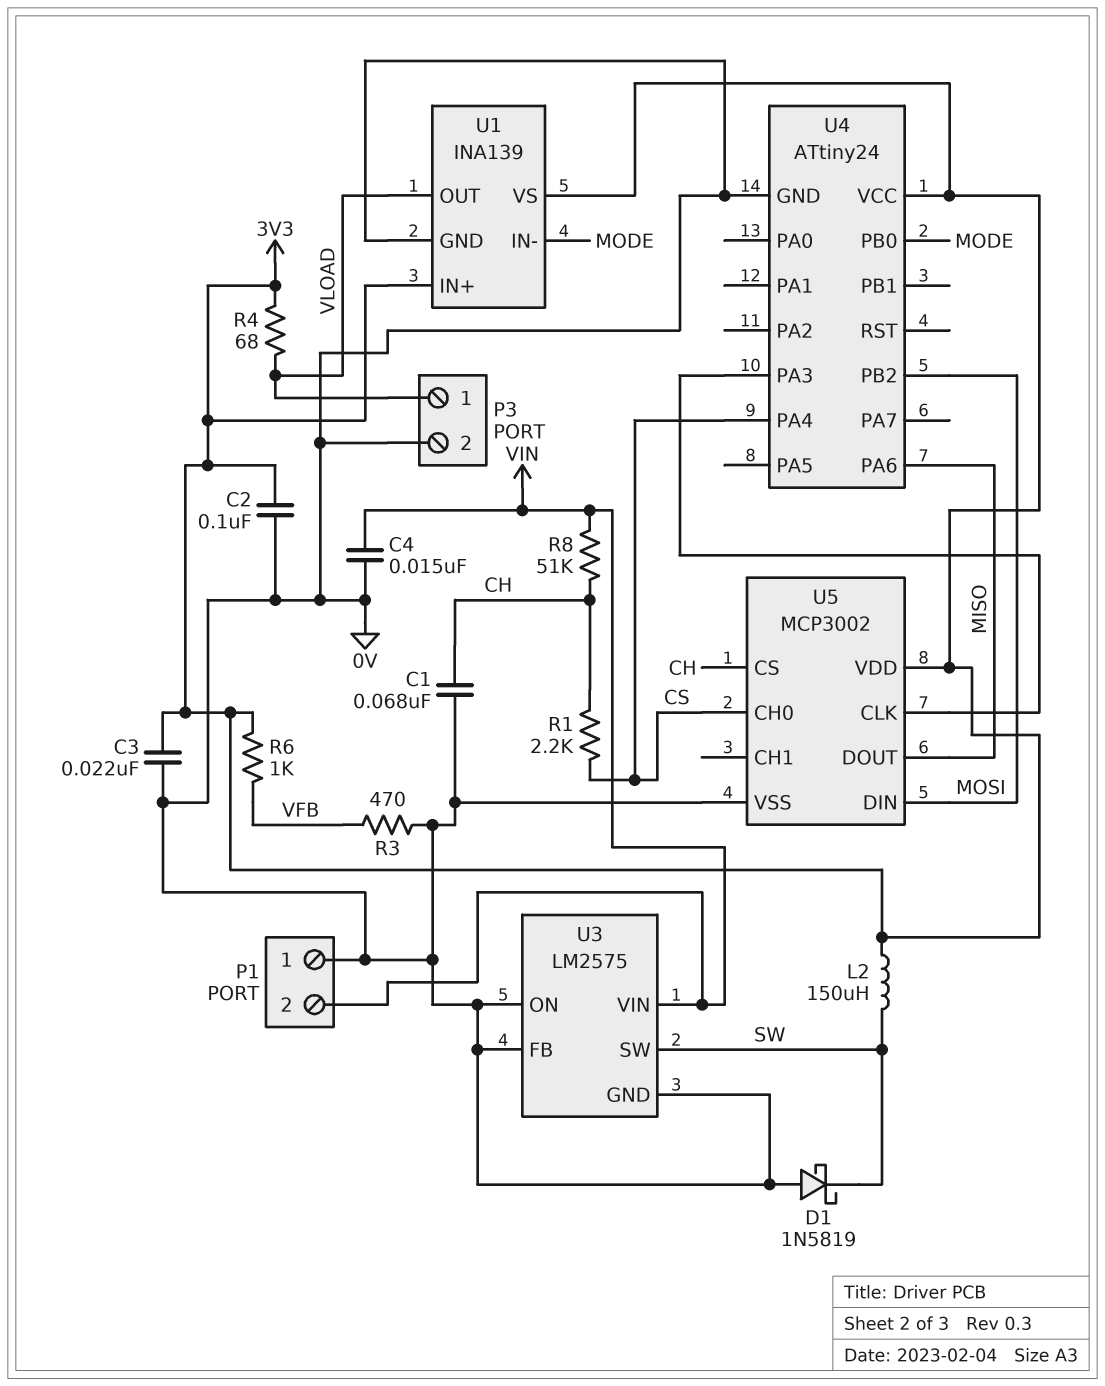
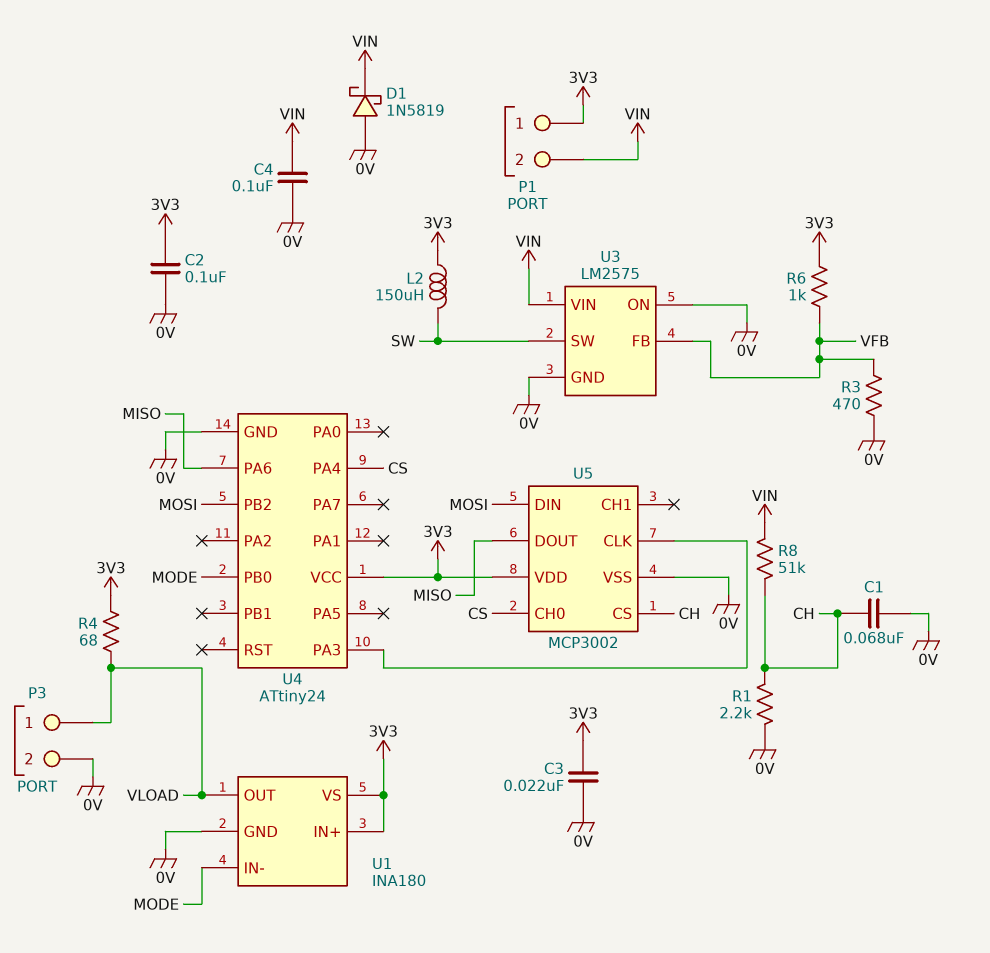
C4: 15nF (0V, VIN) -> 100nF (0V, VIN)
D1: schottky 1N5819 (A 0V, K SW) -> schottky 1N5819 (A 0V, K VIN)
P1 pin 1: 0V -> 3V3
R1: 2.2k (CH, CS) -> 2.2k (0V, CH)
U1: INA139 -> INA180
U3 pin FB: 0V -> VFB

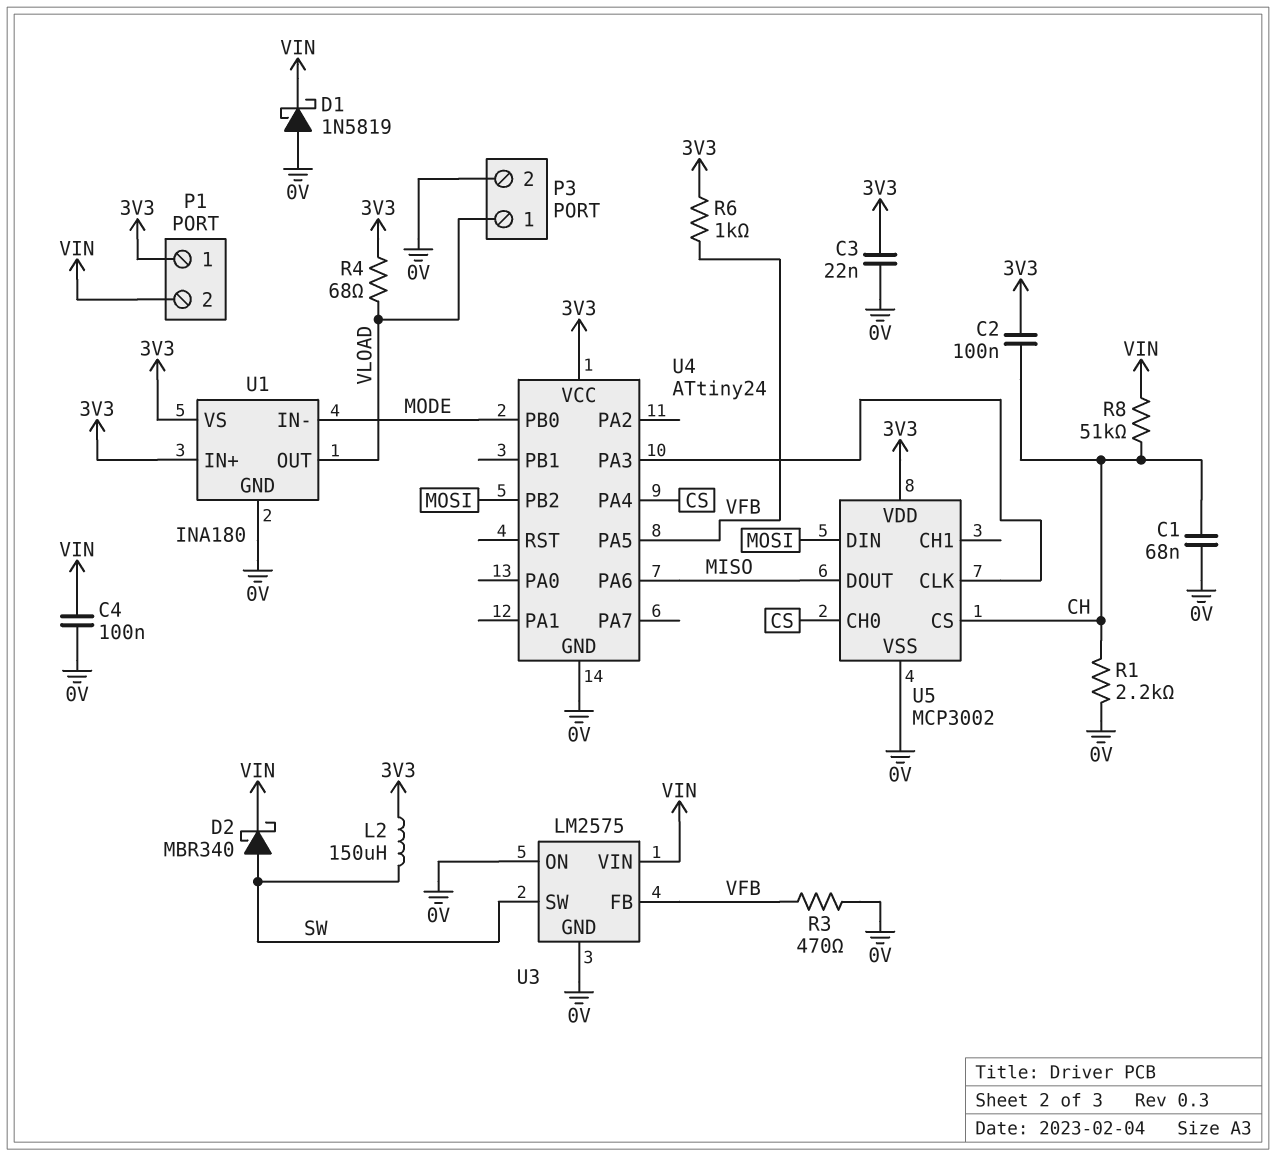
C2: 100nF (0V, 3V3) -> 100nF (3V3, CH)
D2: none -> schottky MBR340 (A SW, K VIN)
U4 pin PA5: none -> VFB

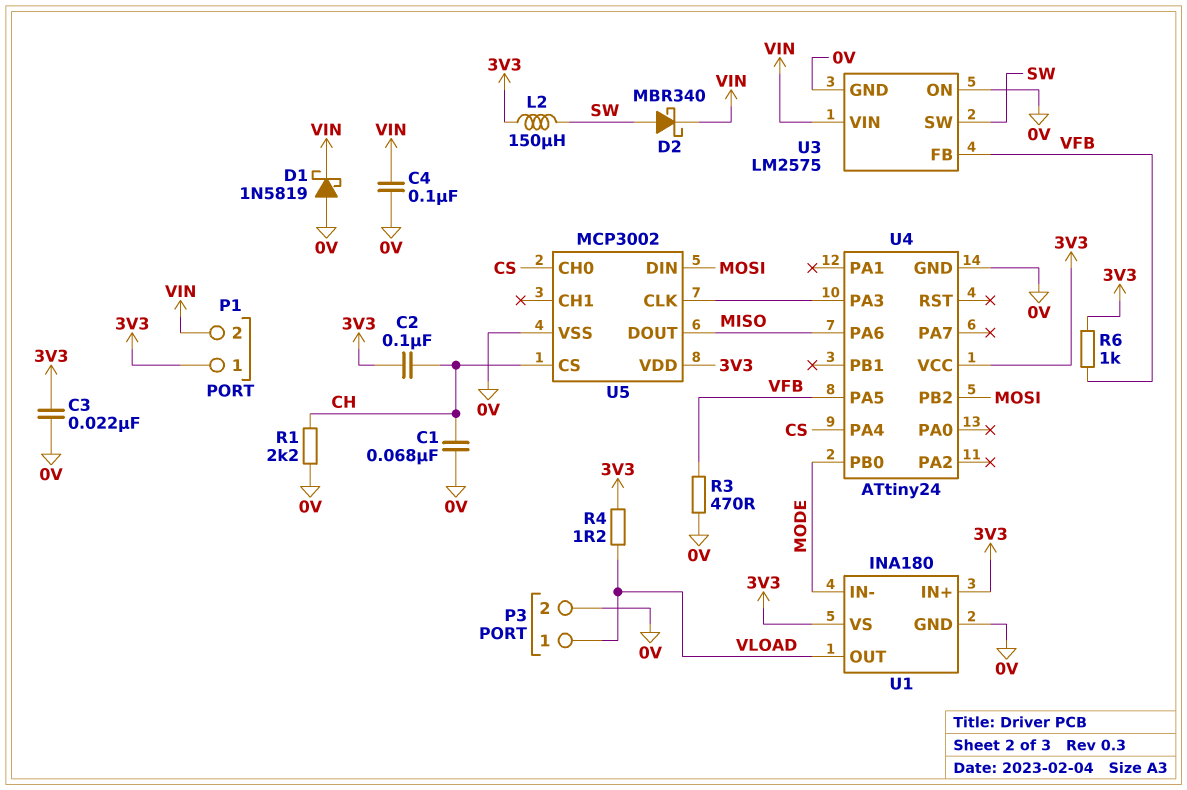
R4: 68 (3V3, VLOAD) -> 1.2 (3V3, VLOAD)
R8: 51k (CH, VIN) -> none

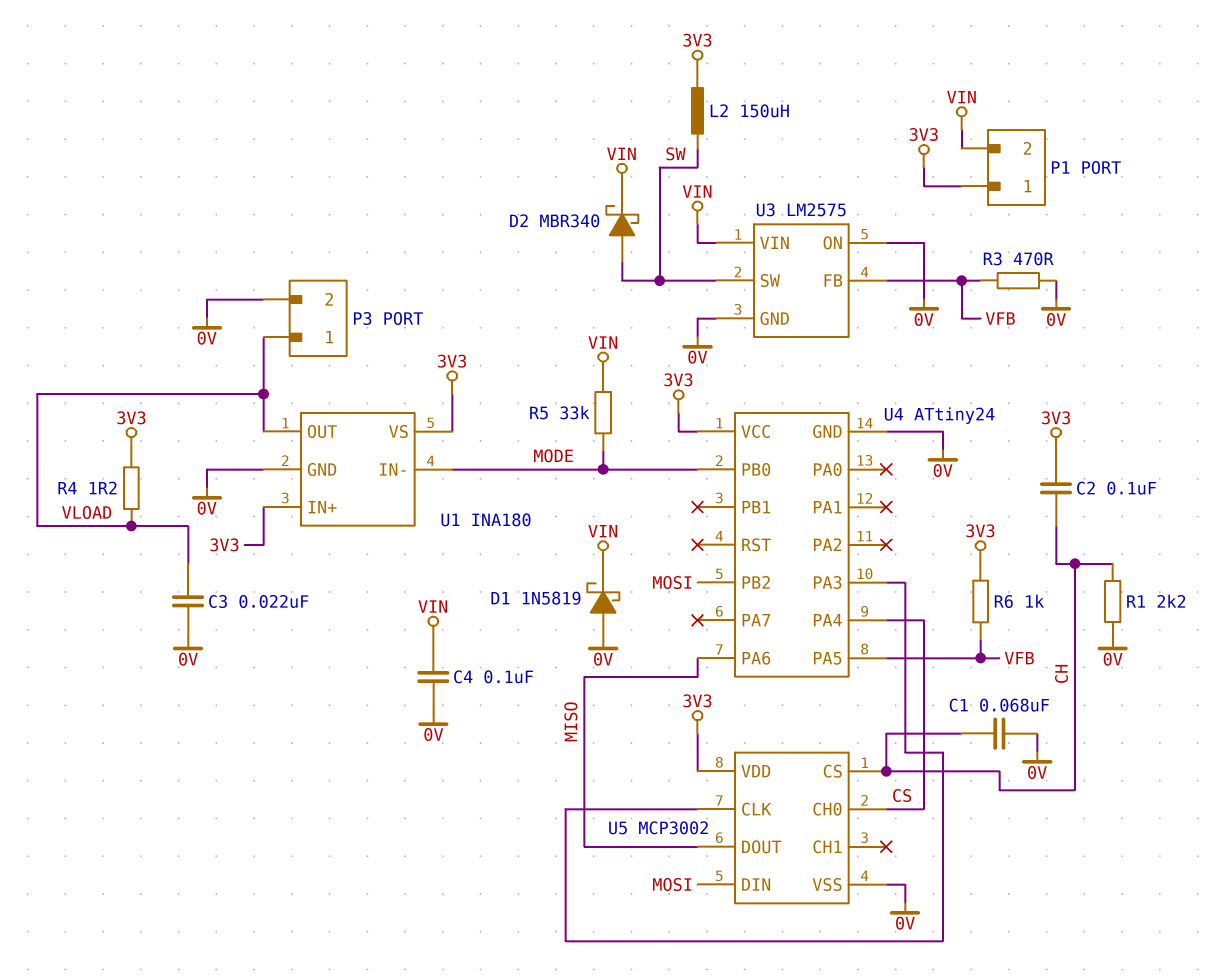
C3: 22nF (0V, 3V3) -> 22nF (0V, VLOAD)
R5: none -> 33k (MODE, VIN)

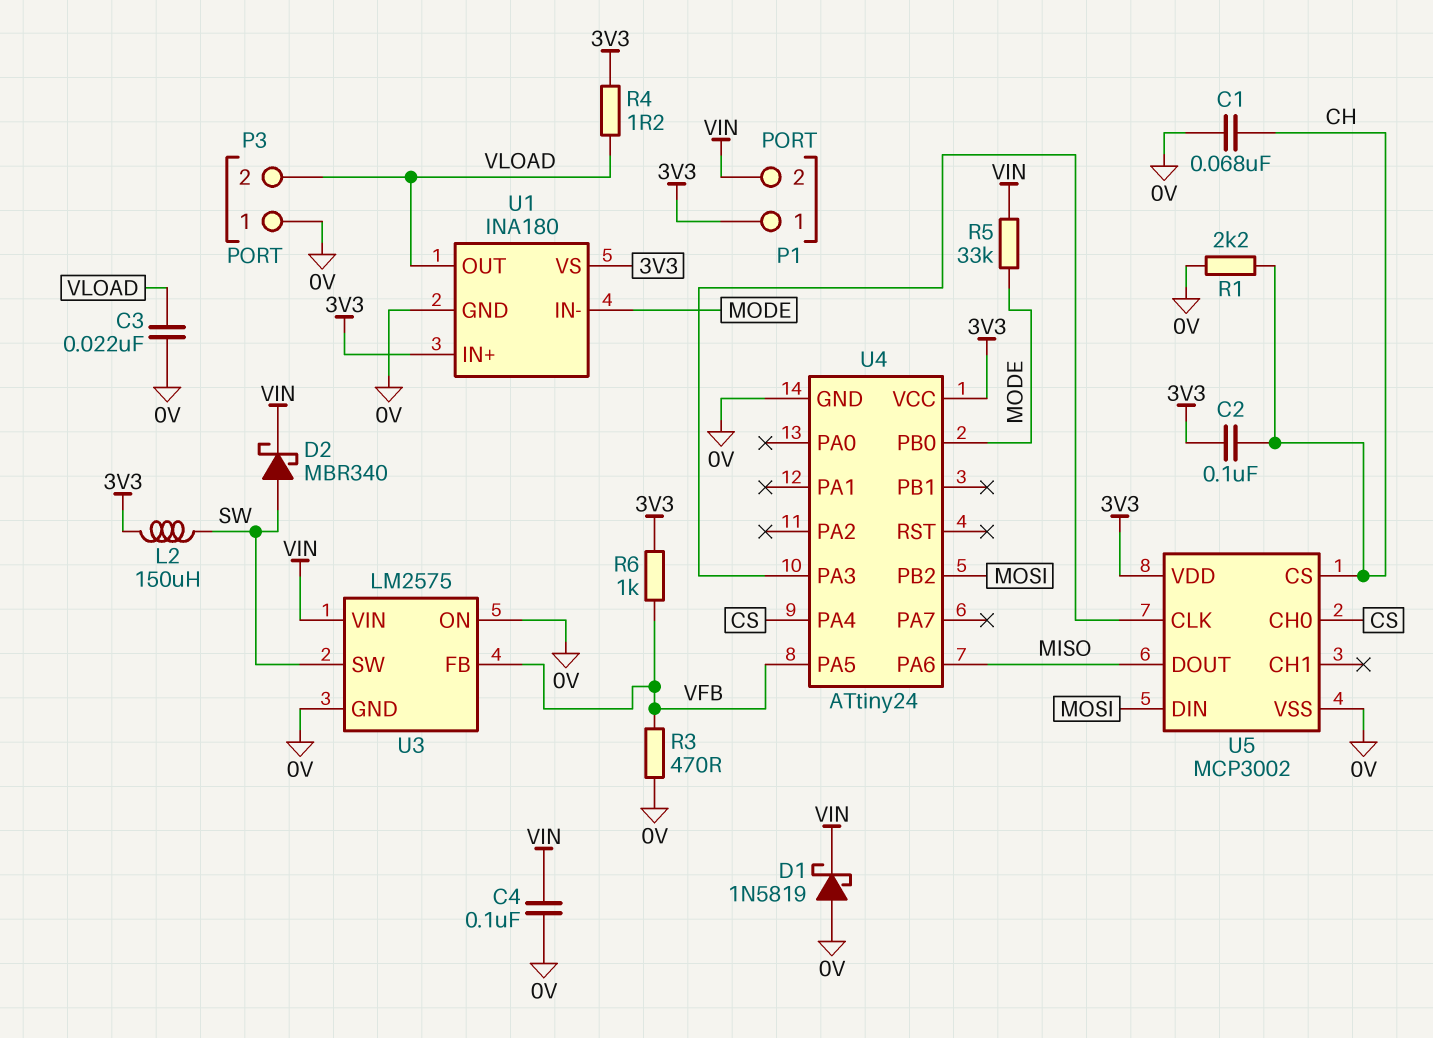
P3 pin 1: VLOAD -> 0V
P3 pin 2: 0V -> VLOAD

